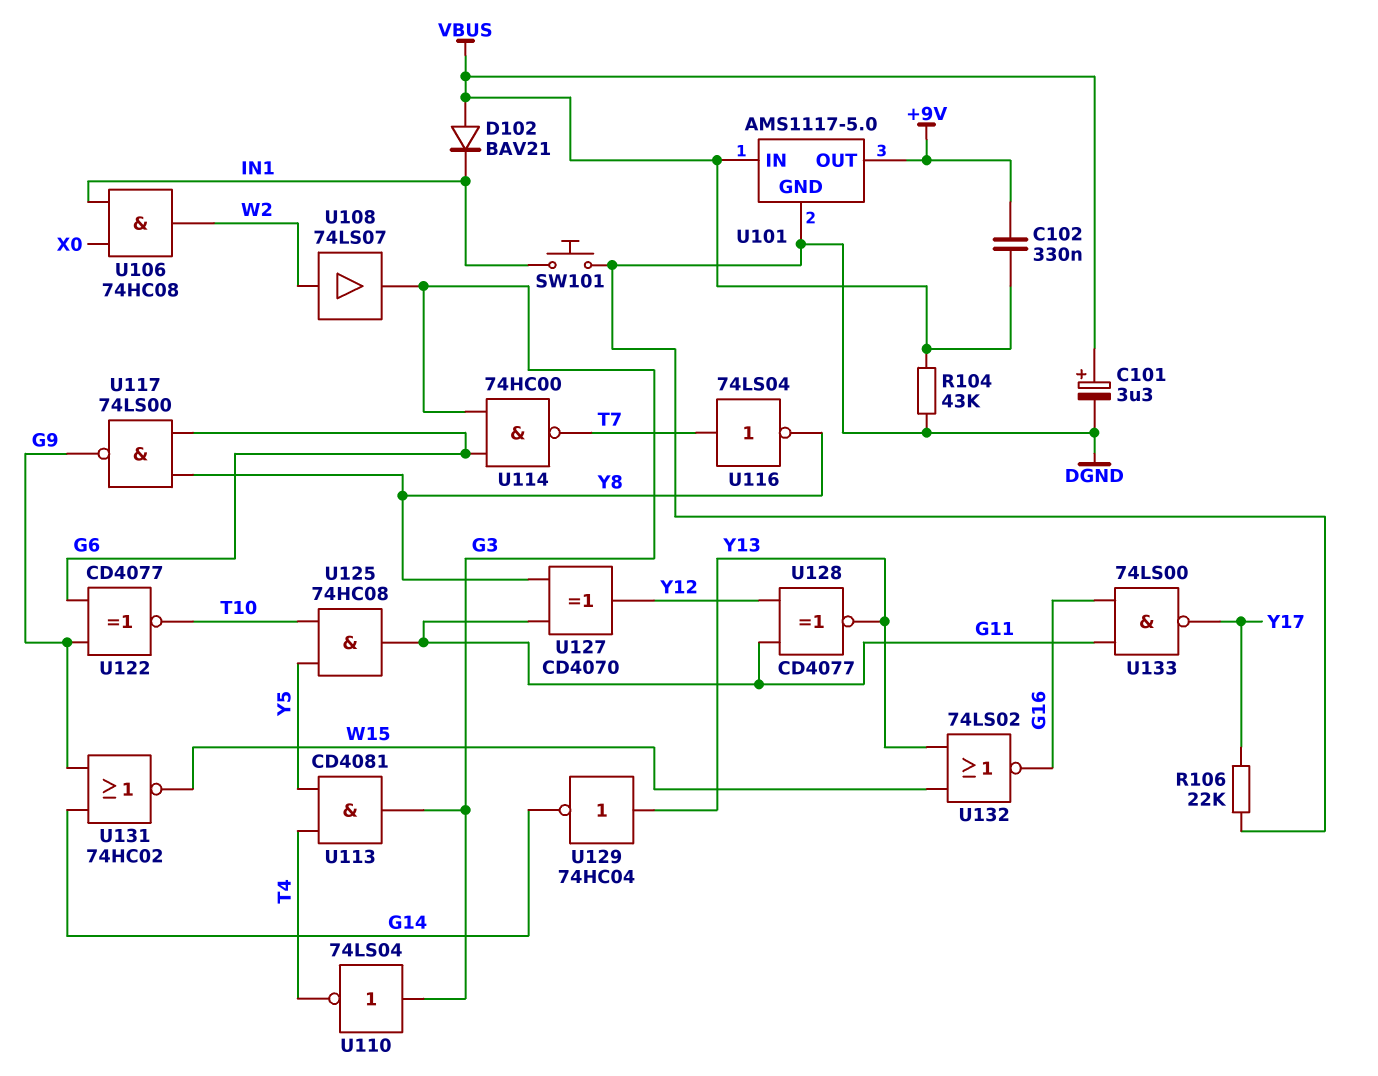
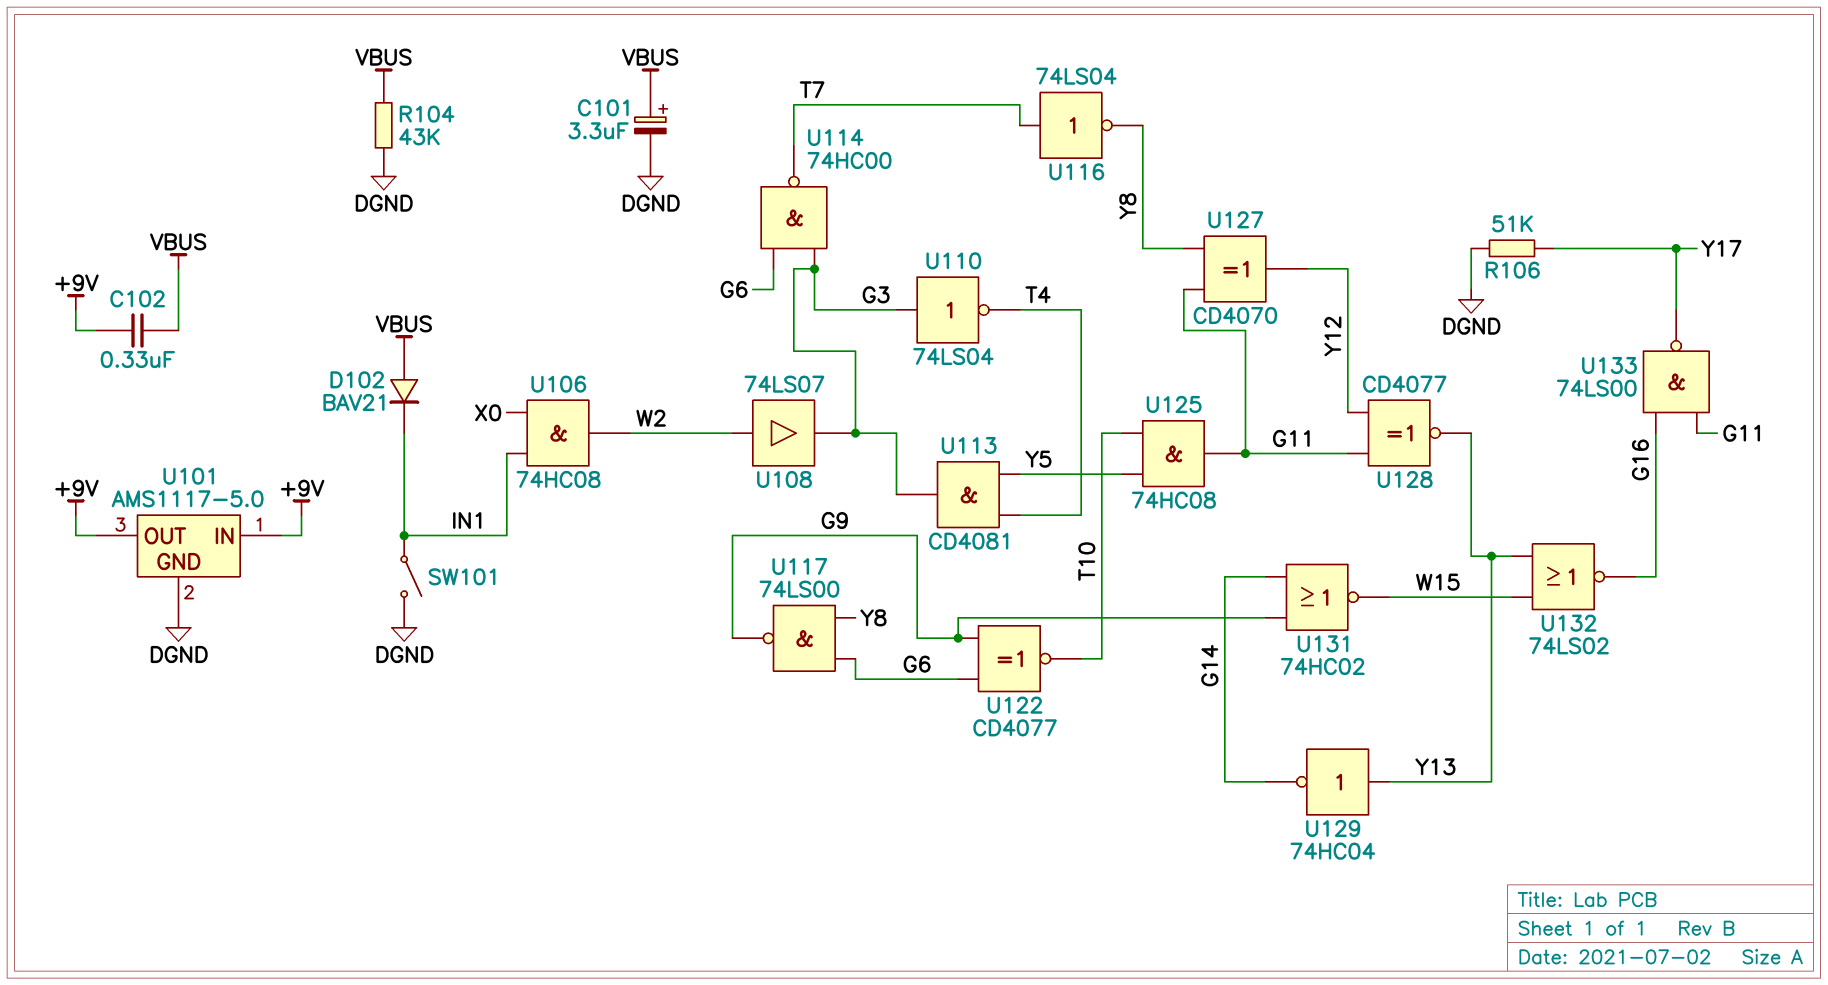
R106: 22k (DGND, Y17) -> 51k (DGND, Y17)
SW101: button (DGND, IN1) -> switch (DGND, IN1)
U101 pin IN: VBUS -> +9V

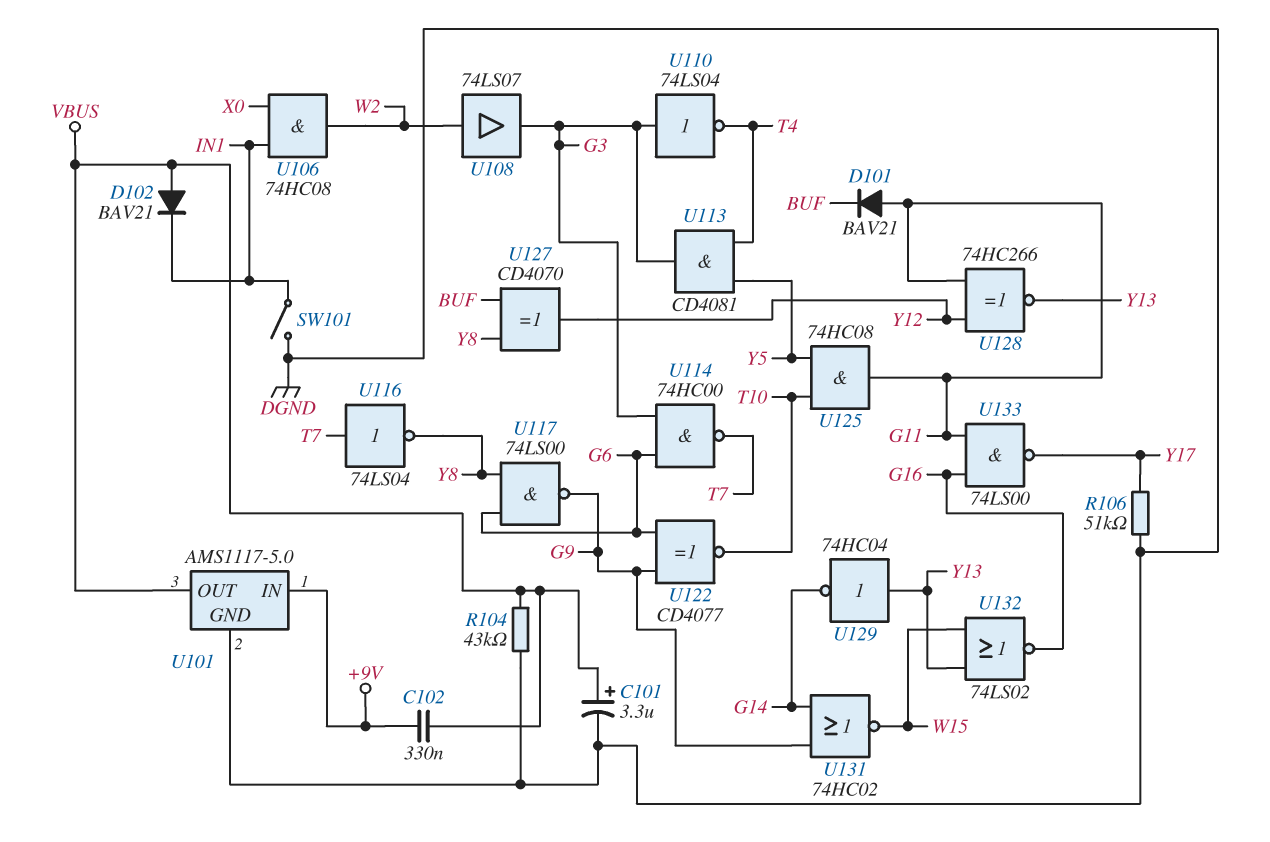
D101: none -> diode BAV21 (A G11, K BUF)
U101 pin OUT: +9V -> VBUS
U127: XOR CD4070 (in G11, in Y8, out Y12) -> XOR CD4070 (in BUF, in Y8, out Y12)
U128: XNOR CD4077 (in G11, in Y12, out Y13) -> XNOR 74HC266 (in G11, in Y12, out Y13)

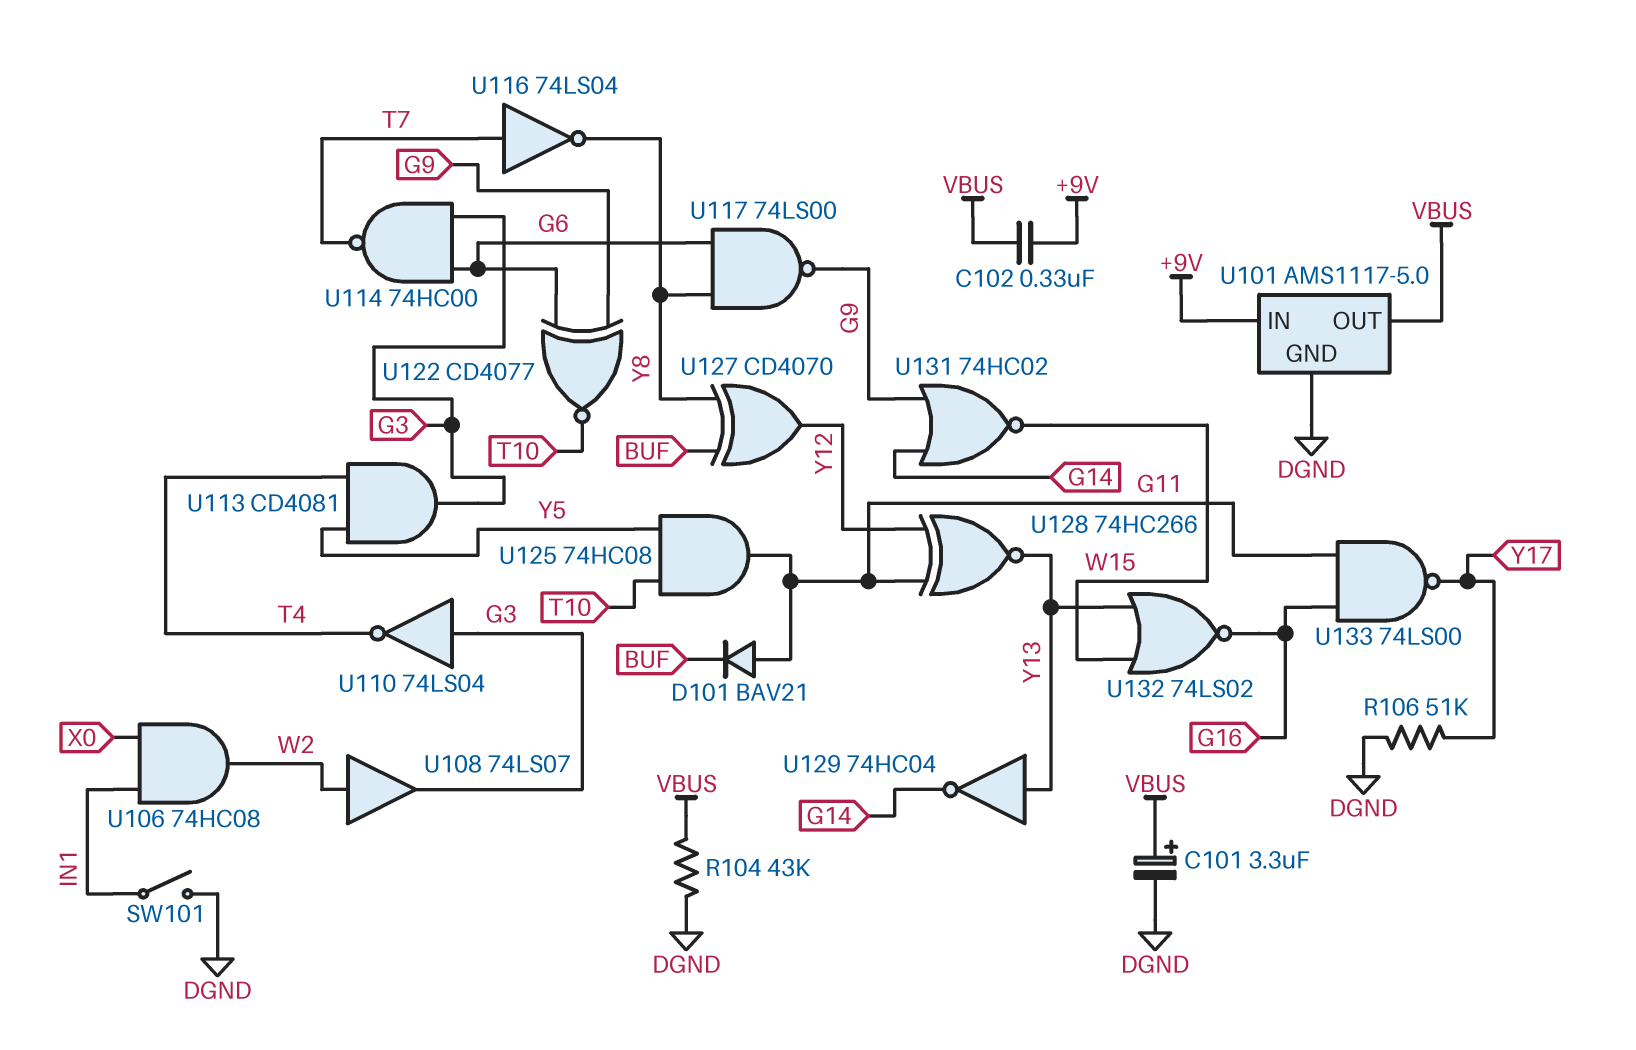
D102: diode BAV21 (A VBUS, K IN1) -> none

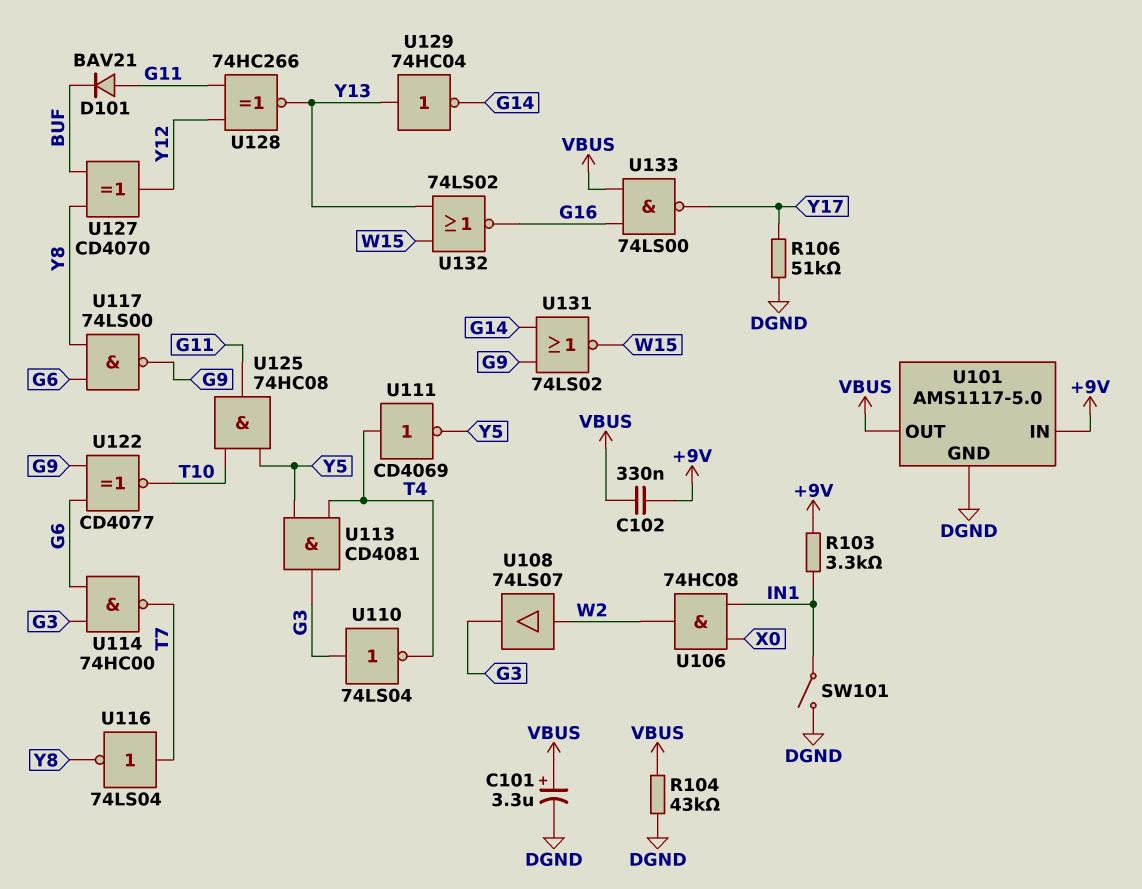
R103: none -> 3.3k (+9V, IN1)
U111: none -> NOT CD4069 (in T4, out Y5)
U131: NOR 74HC02 (in G9, in G14, out W15) -> NOR 74LS02 (in G9, in G14, out W15)
U133: NAND 74LS00 (in G11, in G16, out Y17) -> NAND 74LS00 (in G16, in VBUS, out Y17)

